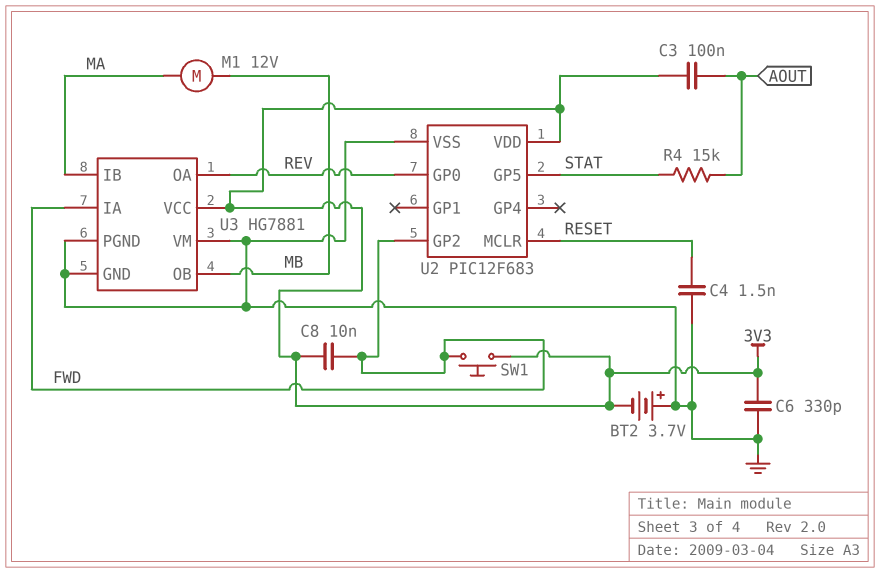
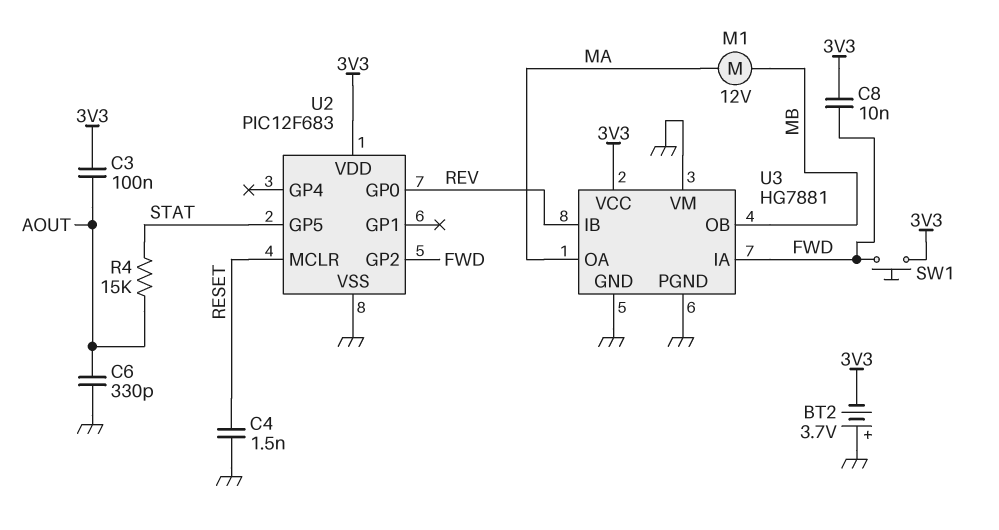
C6: 330pF (3V3, GND) -> 330pF (AOUT, GND)
U3 pin IB: MA -> REV
U3 pin OA: REV -> MA

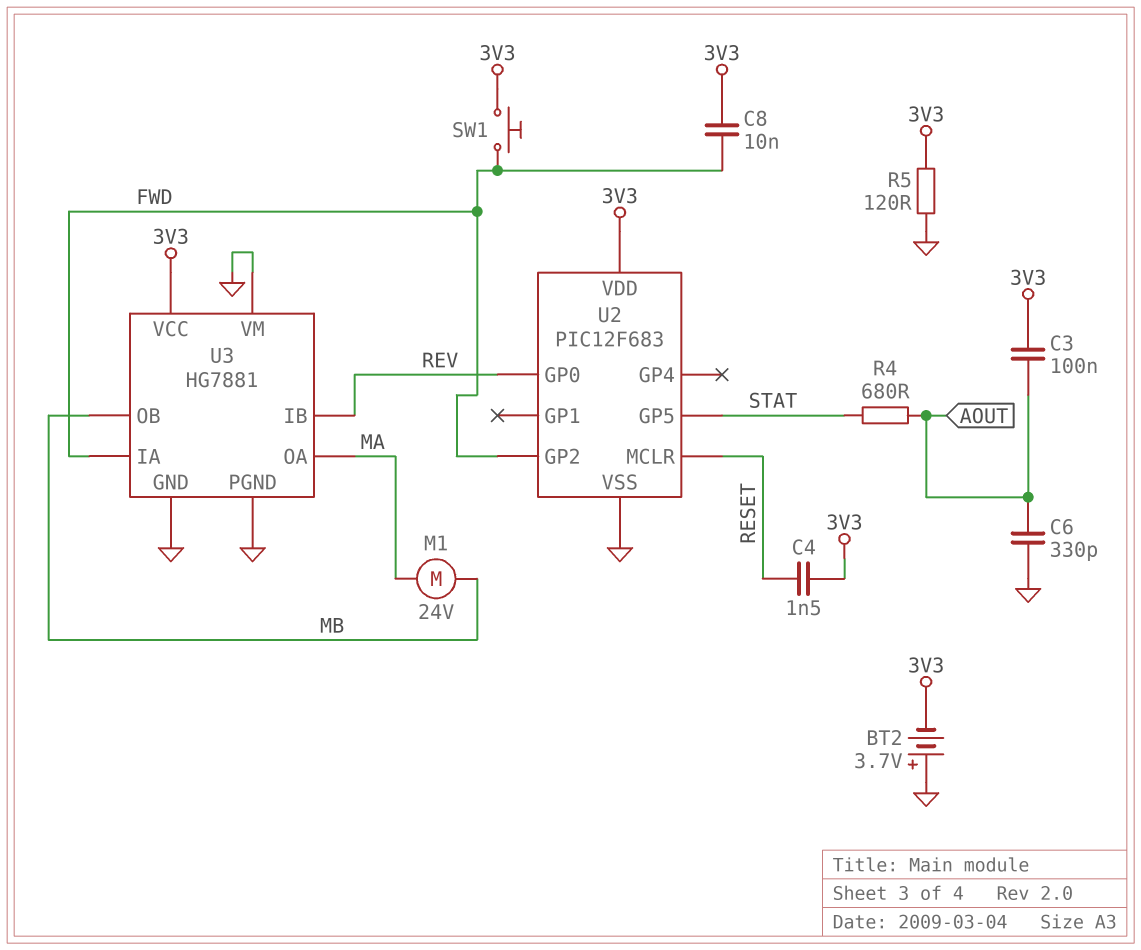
C4: 1.5nF (GND, RESET) -> 1.5nF (3V3, RESET)
M1: motor 12V (MA, MB) -> motor 24V (MA, MB)
R4: 15k (AOUT, STAT) -> 680 (AOUT, STAT)
R5: none -> 120 (3V3, GND)

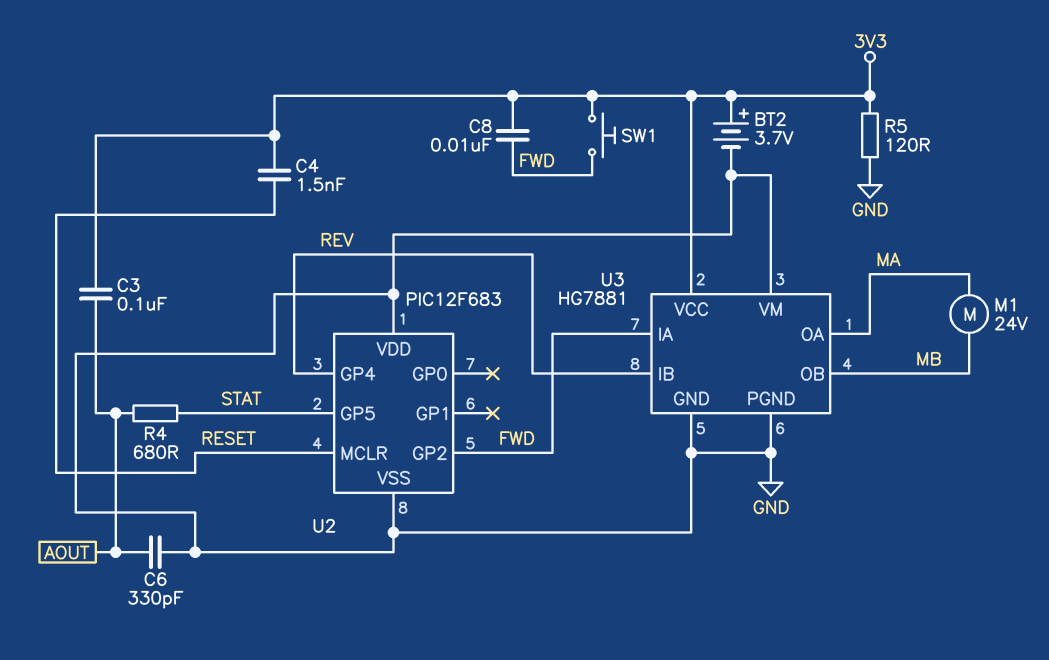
BT2: 3.7V (plus GND, minus 3V3) -> 3.7V (plus 3V3, minus GND)
U2 pin GP0: REV -> none
U2 pin GP4: none -> REV
U2 pin VDD: 3V3 -> GND

